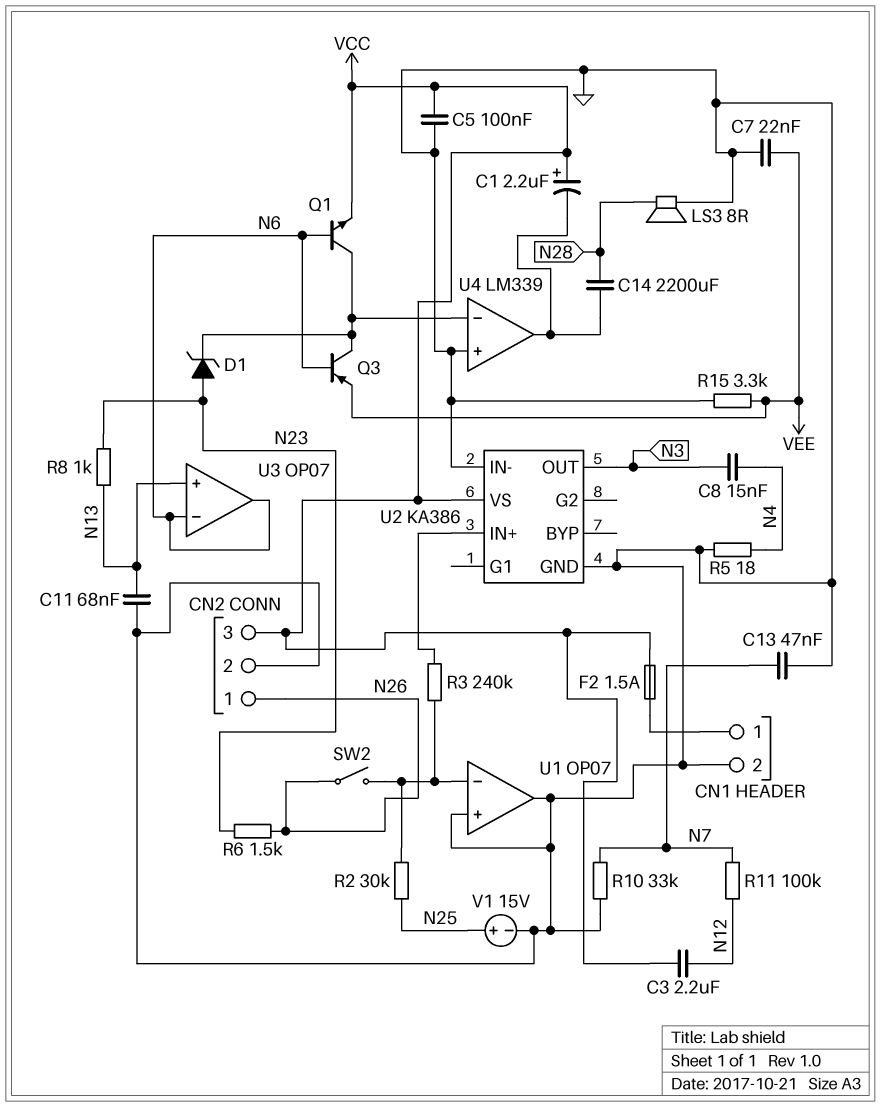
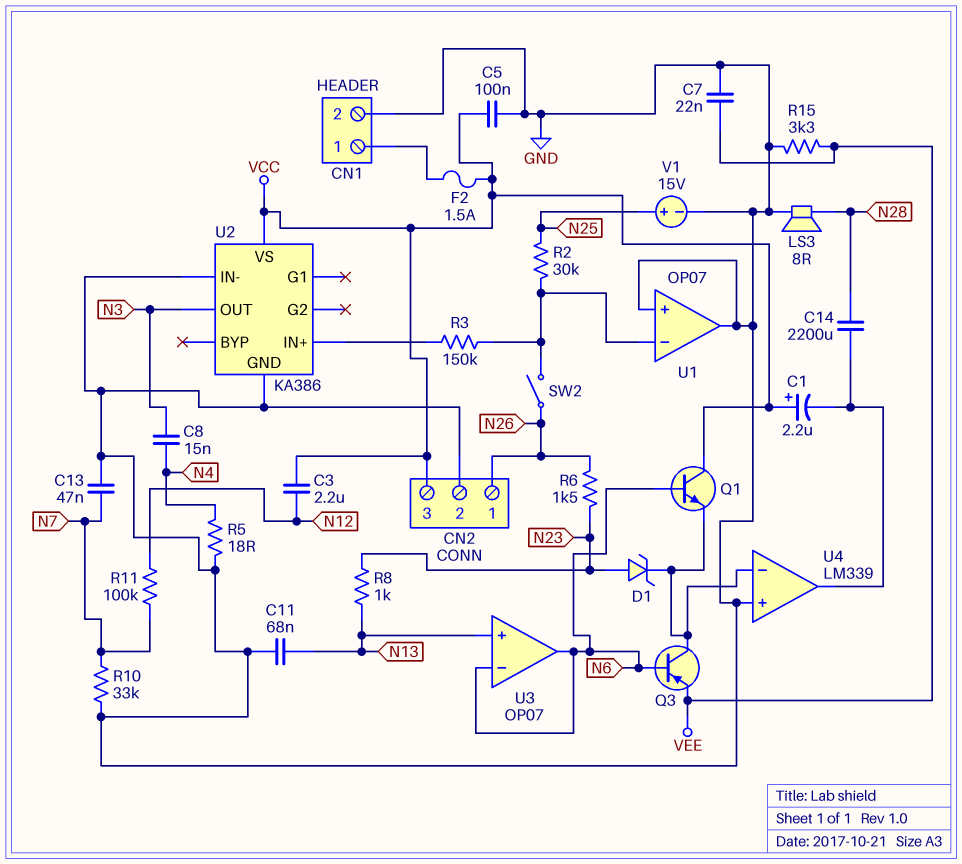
Q1: NPN (B N6, C U4/in-, E VCC) -> NPN (B N6, C VCC, E U4/in-)
R3: 240k (U1/in-, U2/IN+) -> 150k (U1/in-, U2/IN+)

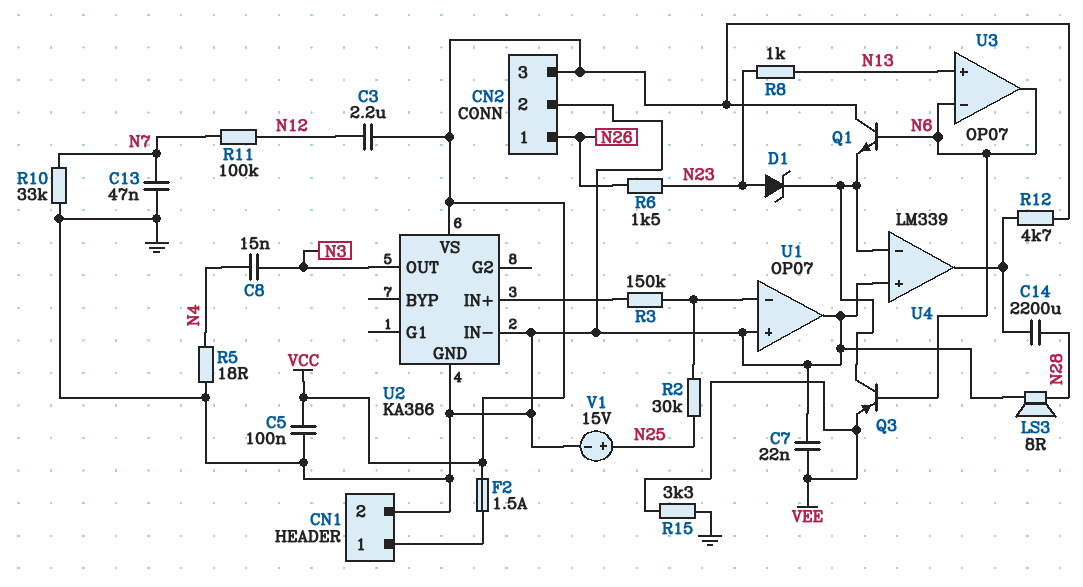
C1: 2.2uF (plus VCC, minus U4/out) -> none
C11: 68nF (GND, N13) -> none
R12: none -> 4.7k (U4/out, VCC)
SW2: switch (N26, U1/in-) -> none

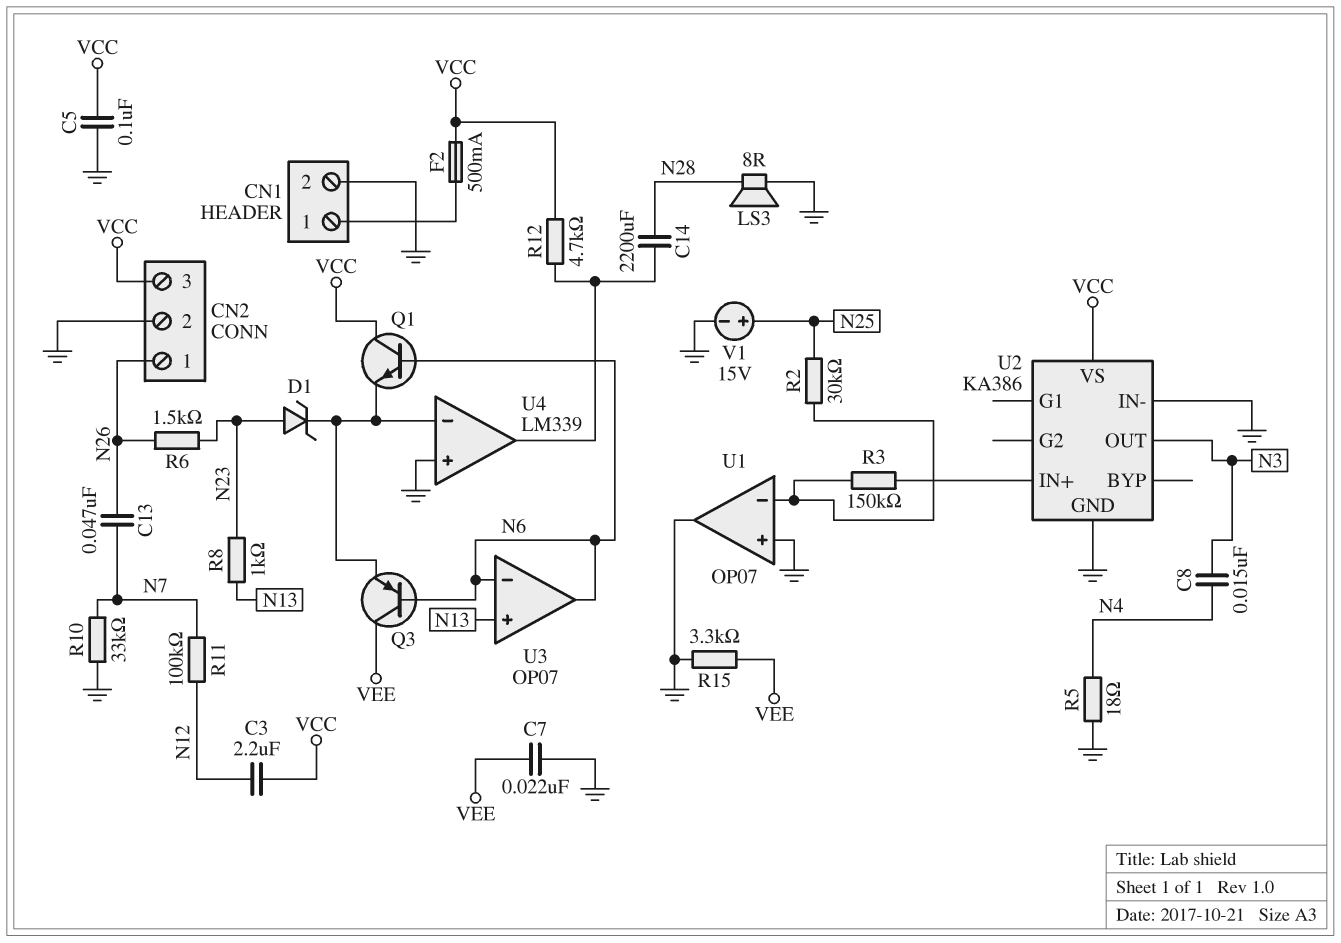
C13: 47nF (GND, N7) -> 47nF (N7, N26)
F2: 1.5A (CN1/1, VCC) -> 500mA (CN1/1, VCC)
Q3: PNP (B N6, C U4/in-, E VEE) -> PNP (B N6, C VEE, E U4/in-)

